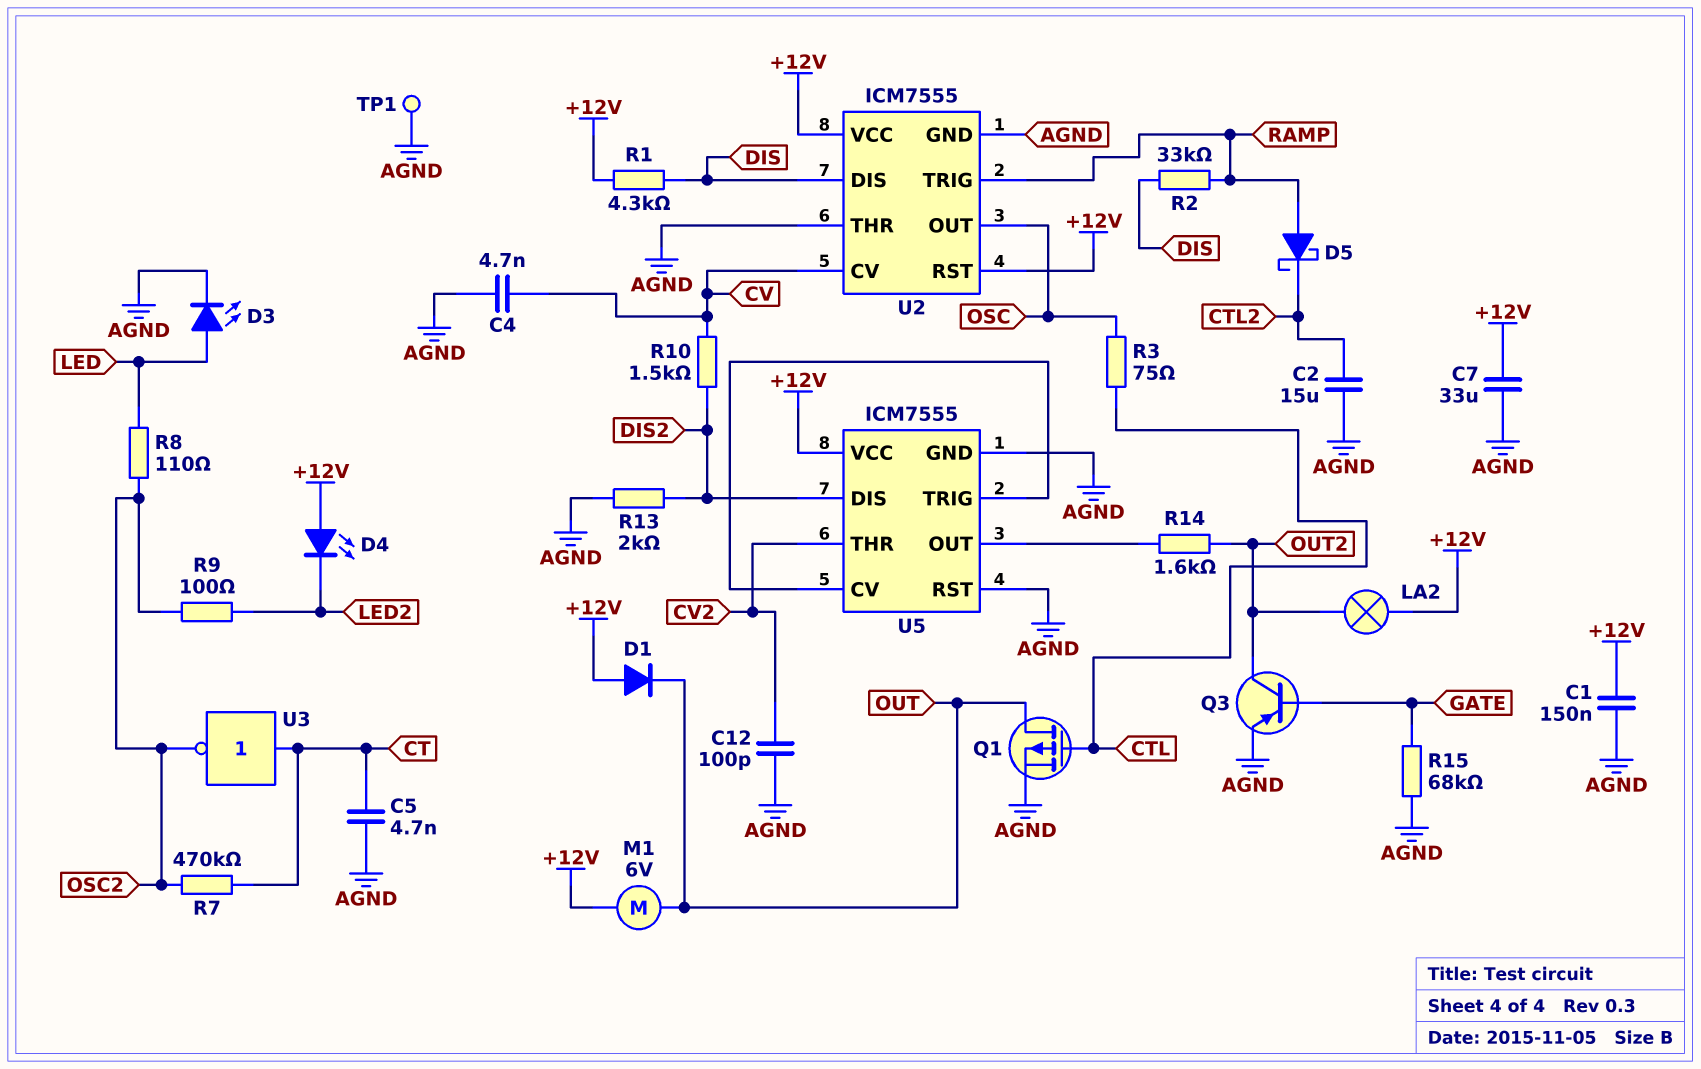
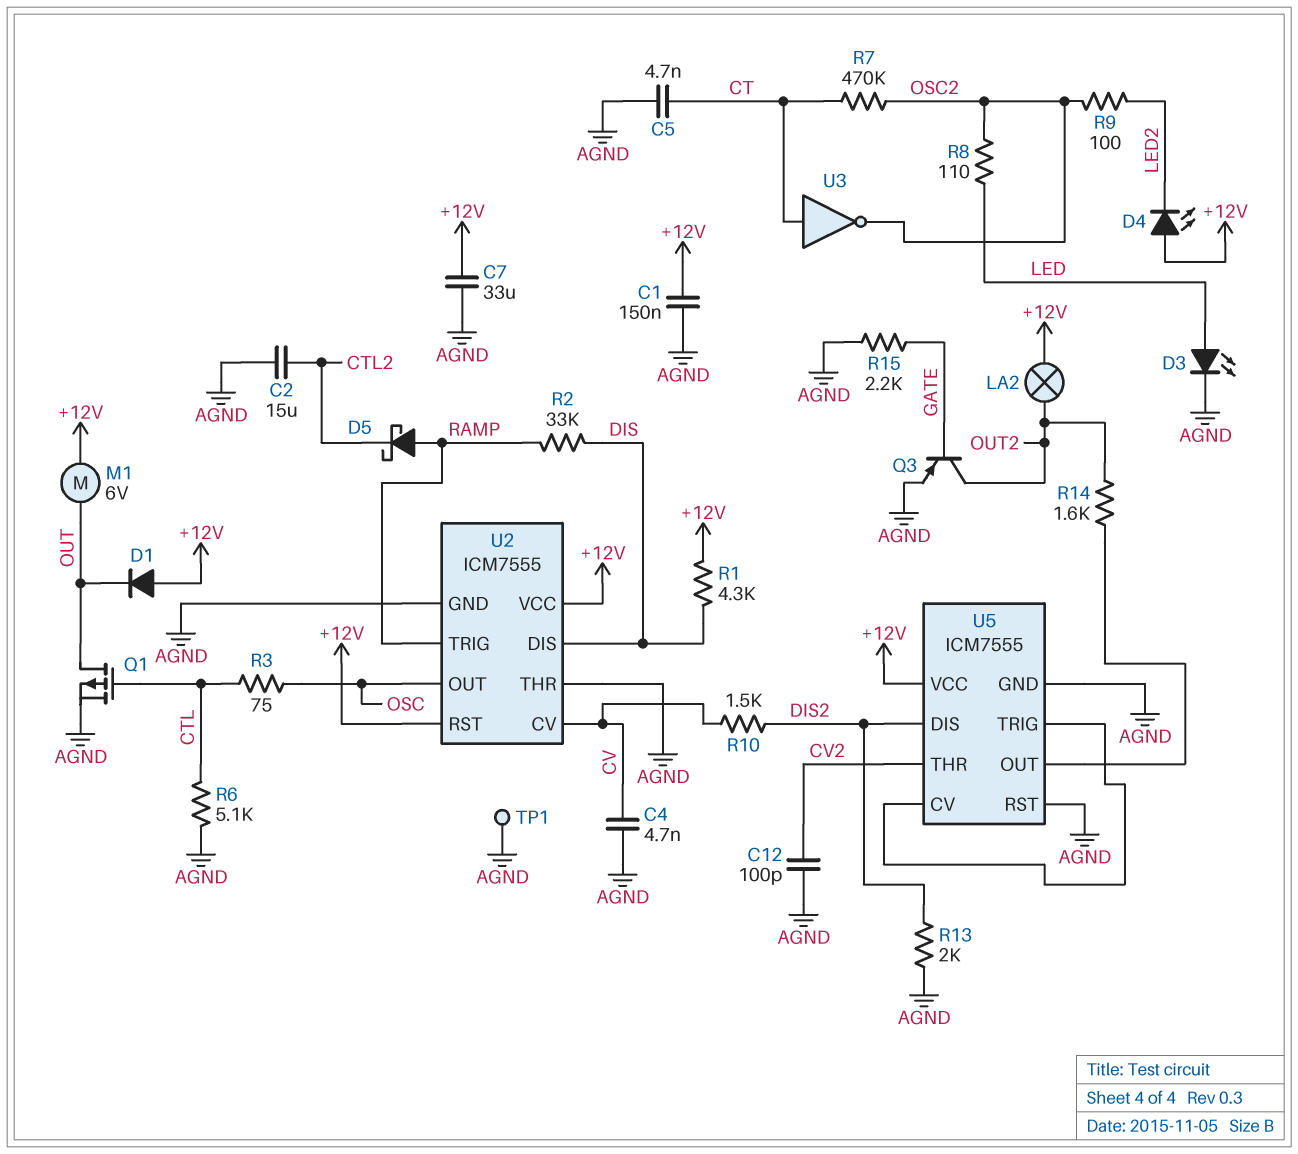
R6: none -> 5.1k (AGND, CTL)
R15: 68k (AGND, GATE) -> 2.2k (AGND, GATE)

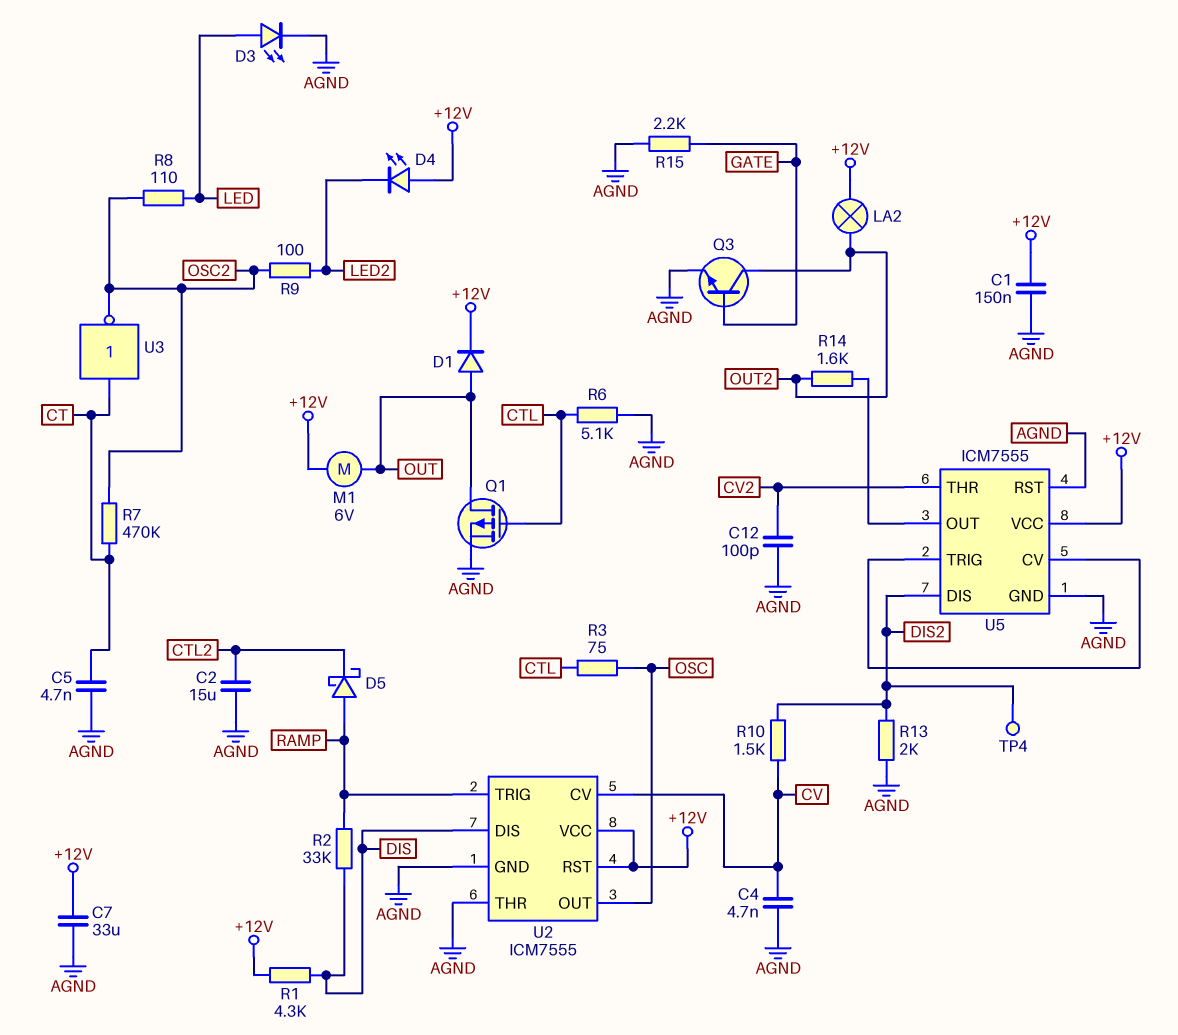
D1: diode (A +12V, K OUT) -> diode (A OUT, K +12V)
Q3: PNP (B GATE, C OUT2, E AGND) -> NPN (B GATE, C OUT2, E AGND)
TP1: test point (AGND) -> none
TP4: none -> test point (DIS2)

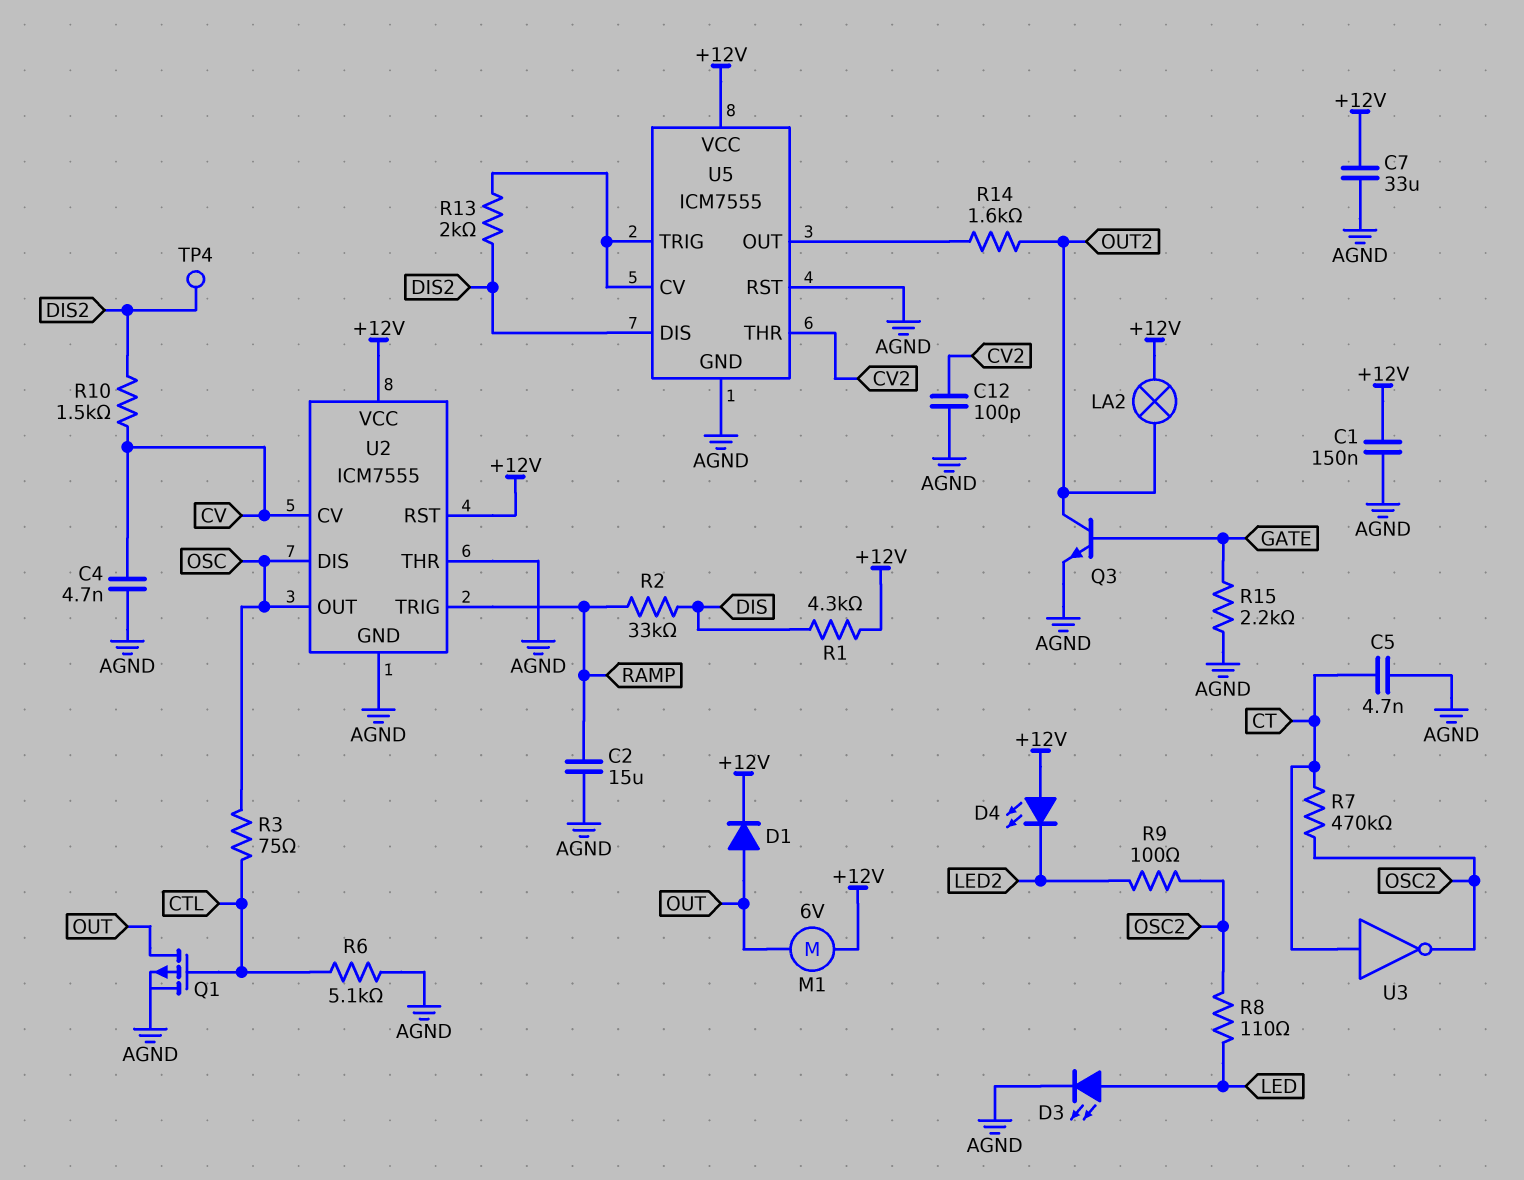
C2: 15uF (AGND, CTL2) -> 15uF (AGND, RAMP)
D5: schottky (A RAMP, K CTL2) -> none
R13: 2k (AGND, DIS2) -> 2k (DIS2, U5/CV)
U2 pin DIS: DIS -> OSC

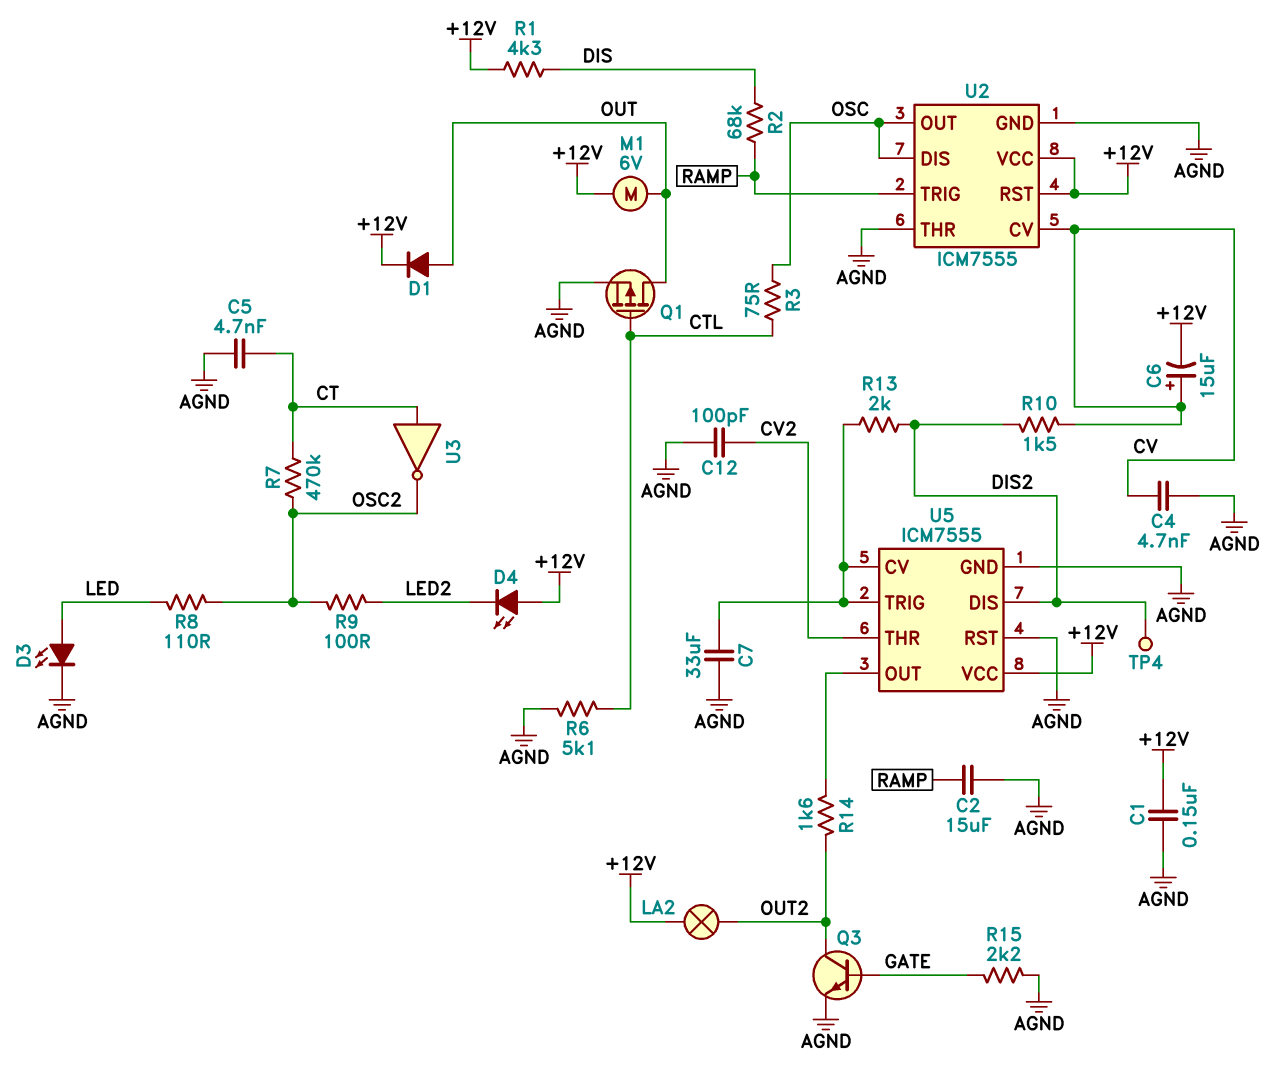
C6: none -> 15uF (plus CV, minus +12V)
C7: 33uF (+12V, AGND) -> 33uF (AGND, U5/CV)
R2: 33k (DIS, RAMP) -> 68k (DIS, RAMP)

